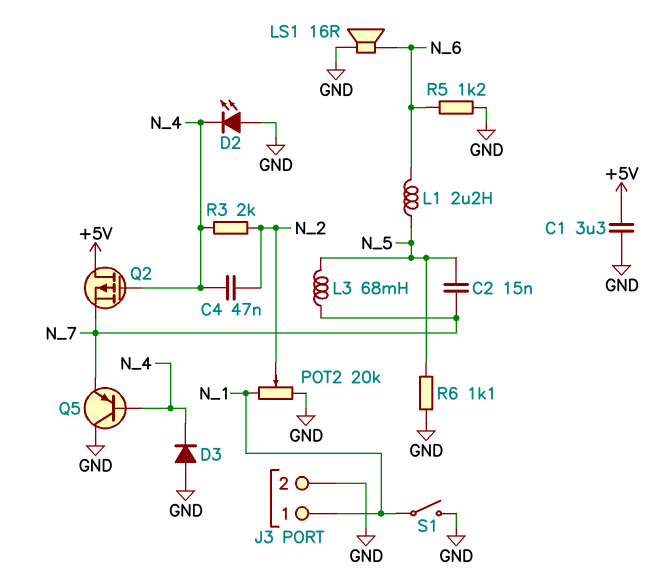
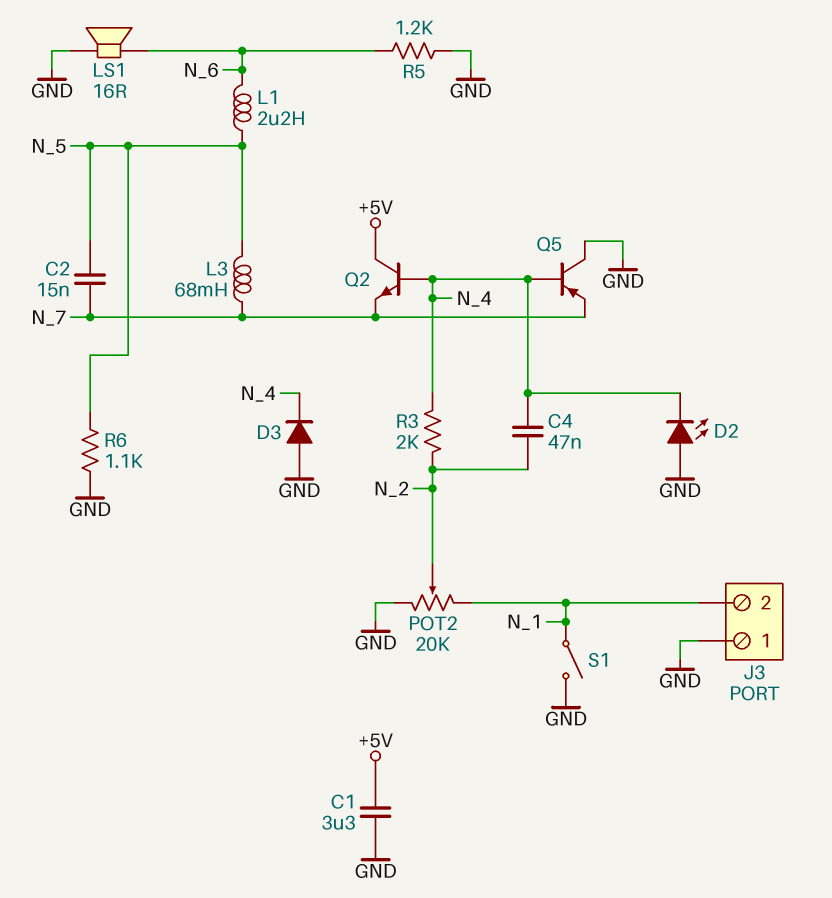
J3 pin 1: N_1 -> GND
J3 pin 2: GND -> N_1
Q2: PMOS (G N_4, D +5V, S N_7) -> NPN (B N_4, C +5V, E N_7)

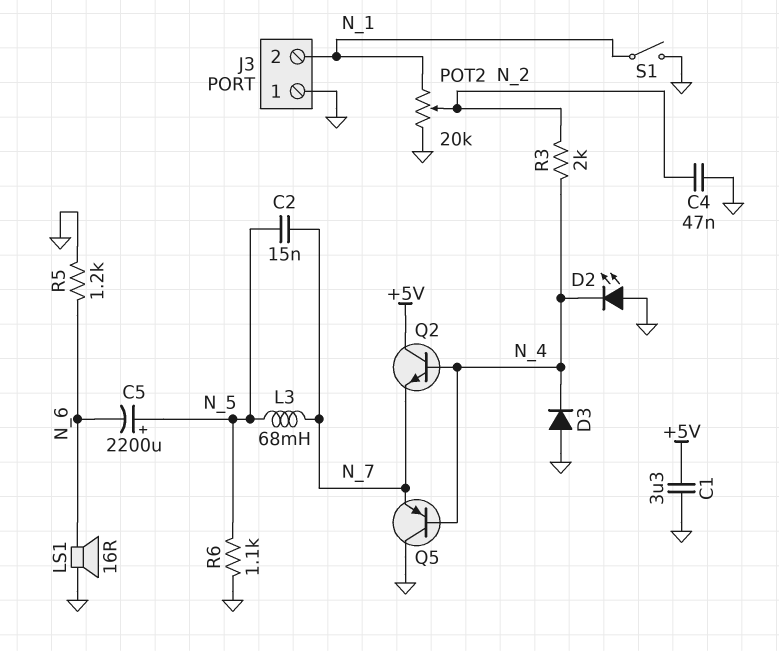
C4: 47nF (N_2, N_4) -> 47nF (GND, N_2)
C5: none -> 2200uF (plus N_5, minus N_6)
L1: 2.2uH (N_5, N_6) -> none

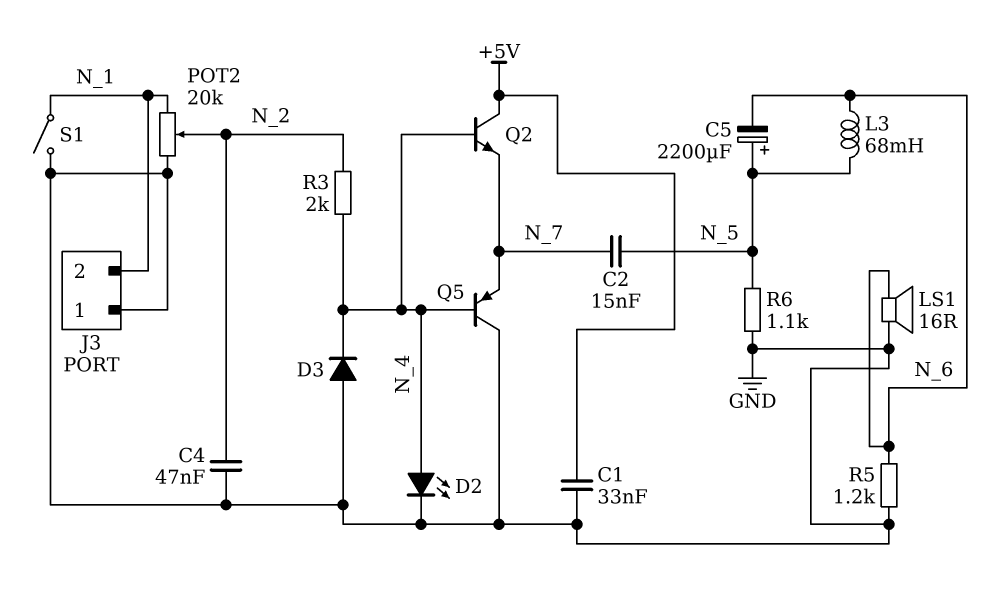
C1: 3.3uF (+5V, GND) -> 33nF (+5V, GND)
D2: LED (A GND, K N_4) -> LED (A N_4, K GND)
L3: 68mH (N_5, N_7) -> 68mH (N_5, N_6)

